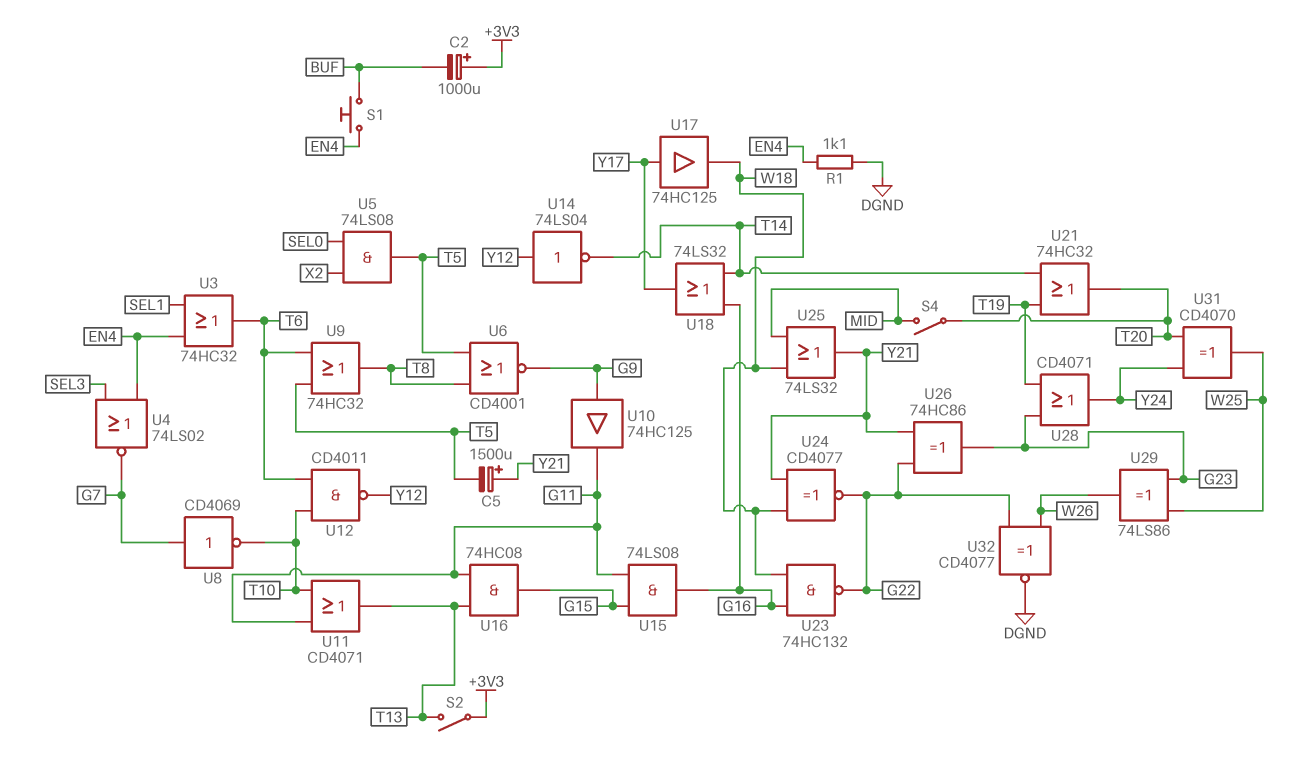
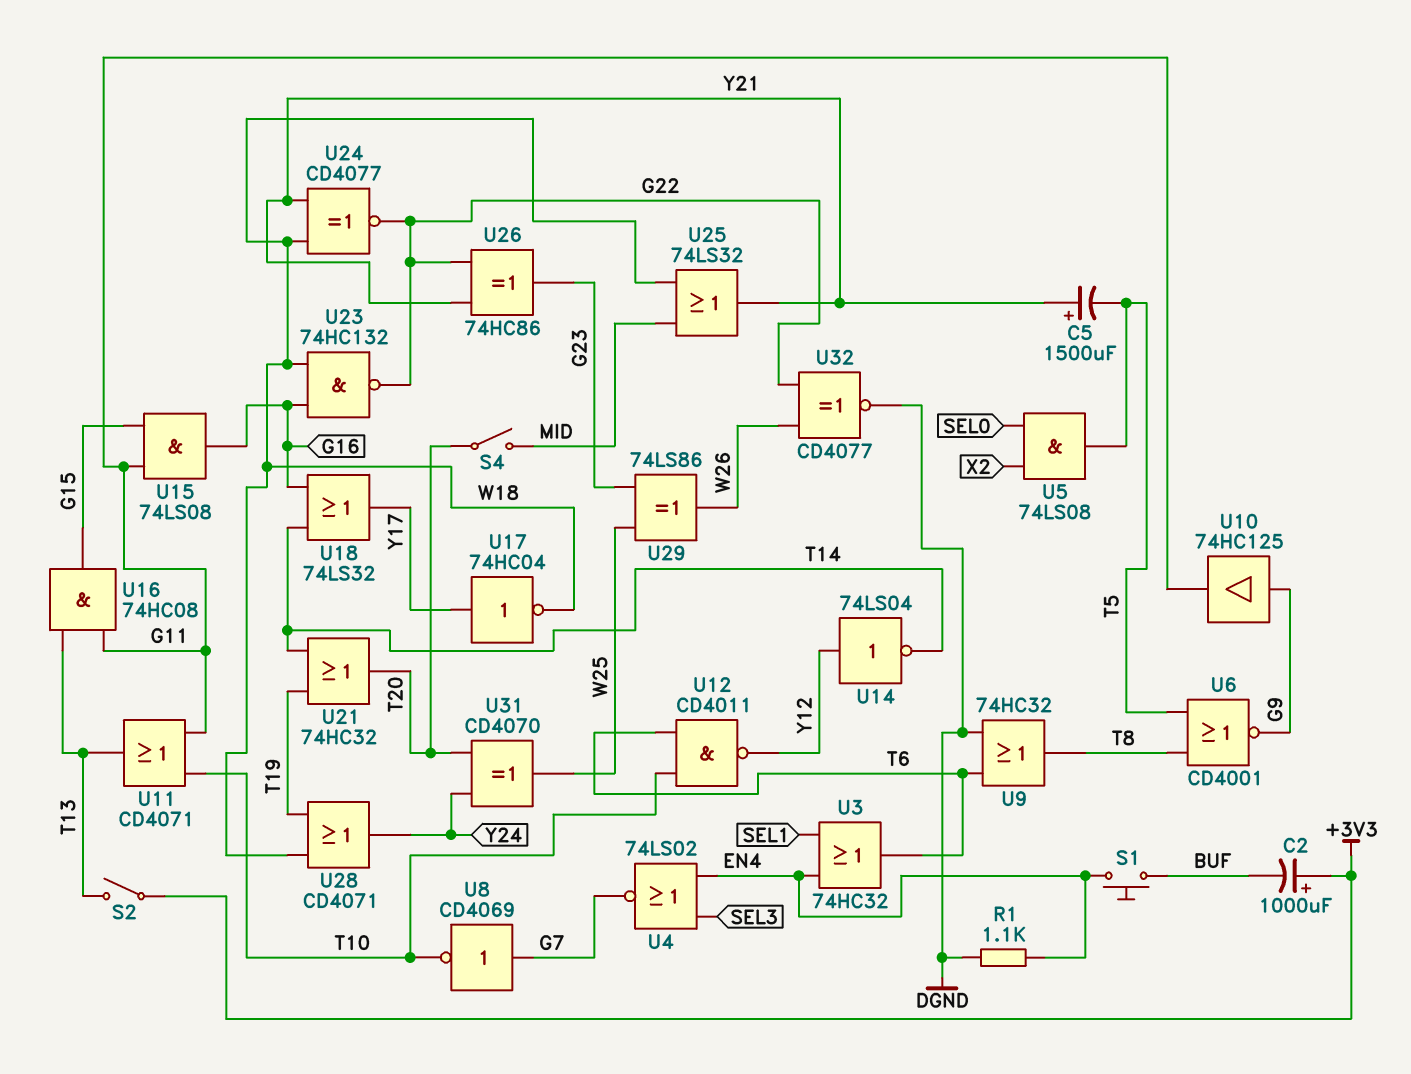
U9: OR 74HC32 (in T5, in T6, out T8) -> OR 74HC32 (in DGND, in T6, out T8)
U17: buffer 74HC125 (in Y17, out W18) -> NOT 74HC04 (in Y17, out W18)
U28: OR CD4071 (in G23, in T19, out Y24) -> OR CD4071 (in T19, in W18, out Y24)

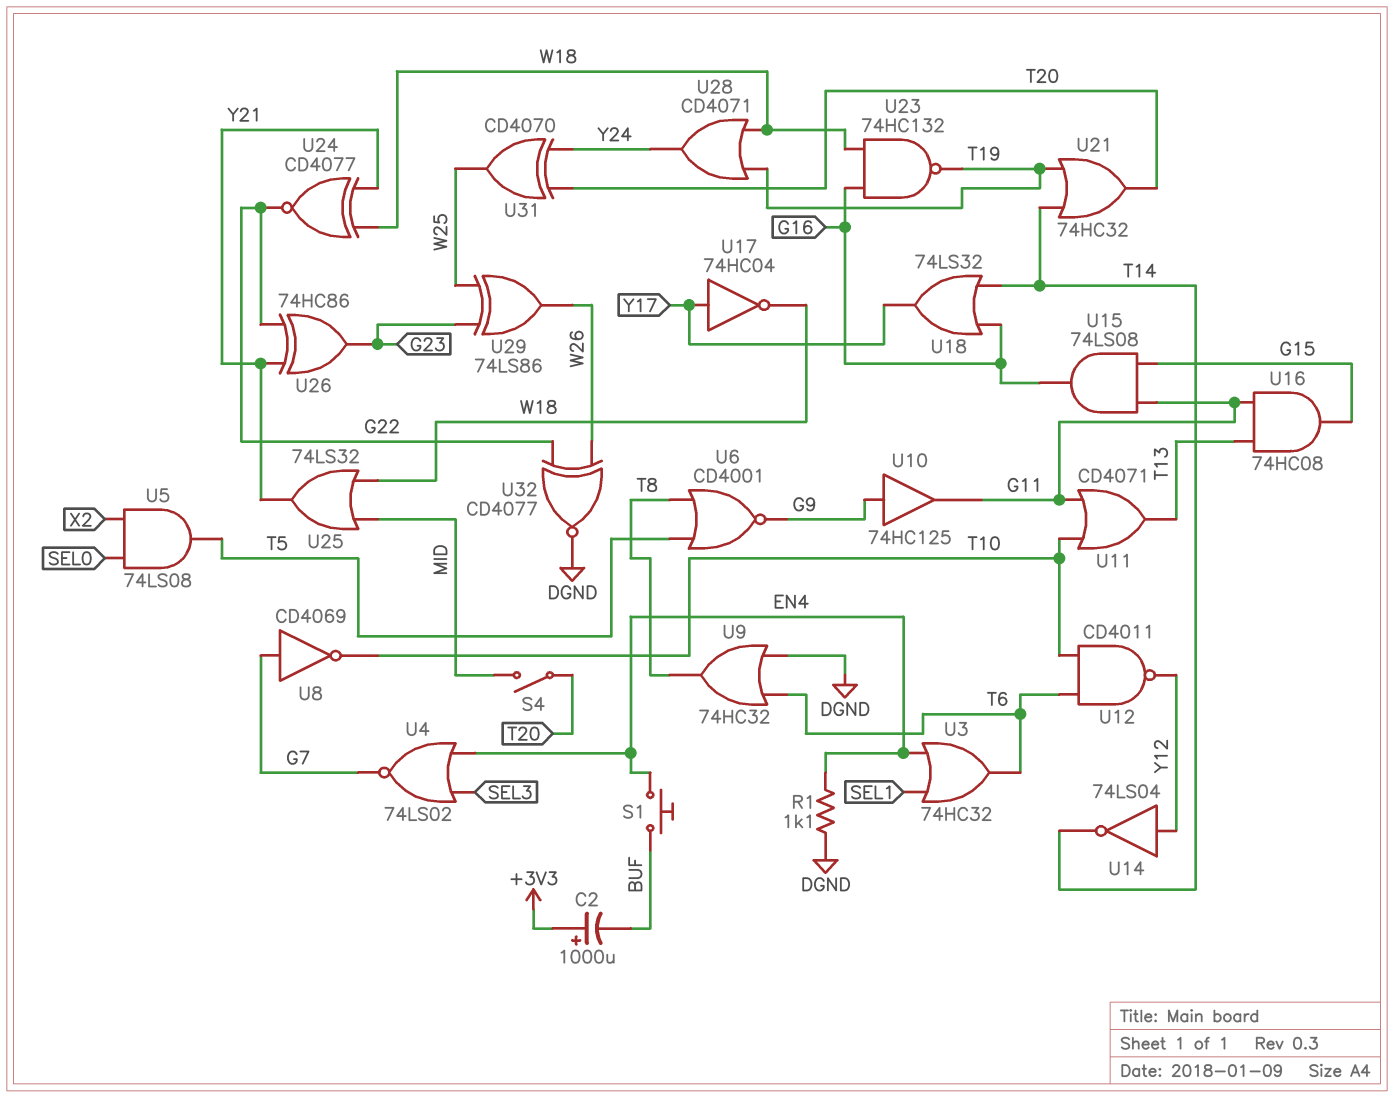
C5: 1500uF (plus Y21, minus T5) -> none
S2: switch (+3V3, T13) -> none
U23: NAND 74HC132 (in G16, in W18, out G22) -> NAND 74HC132 (in G16, in W18, out T19)

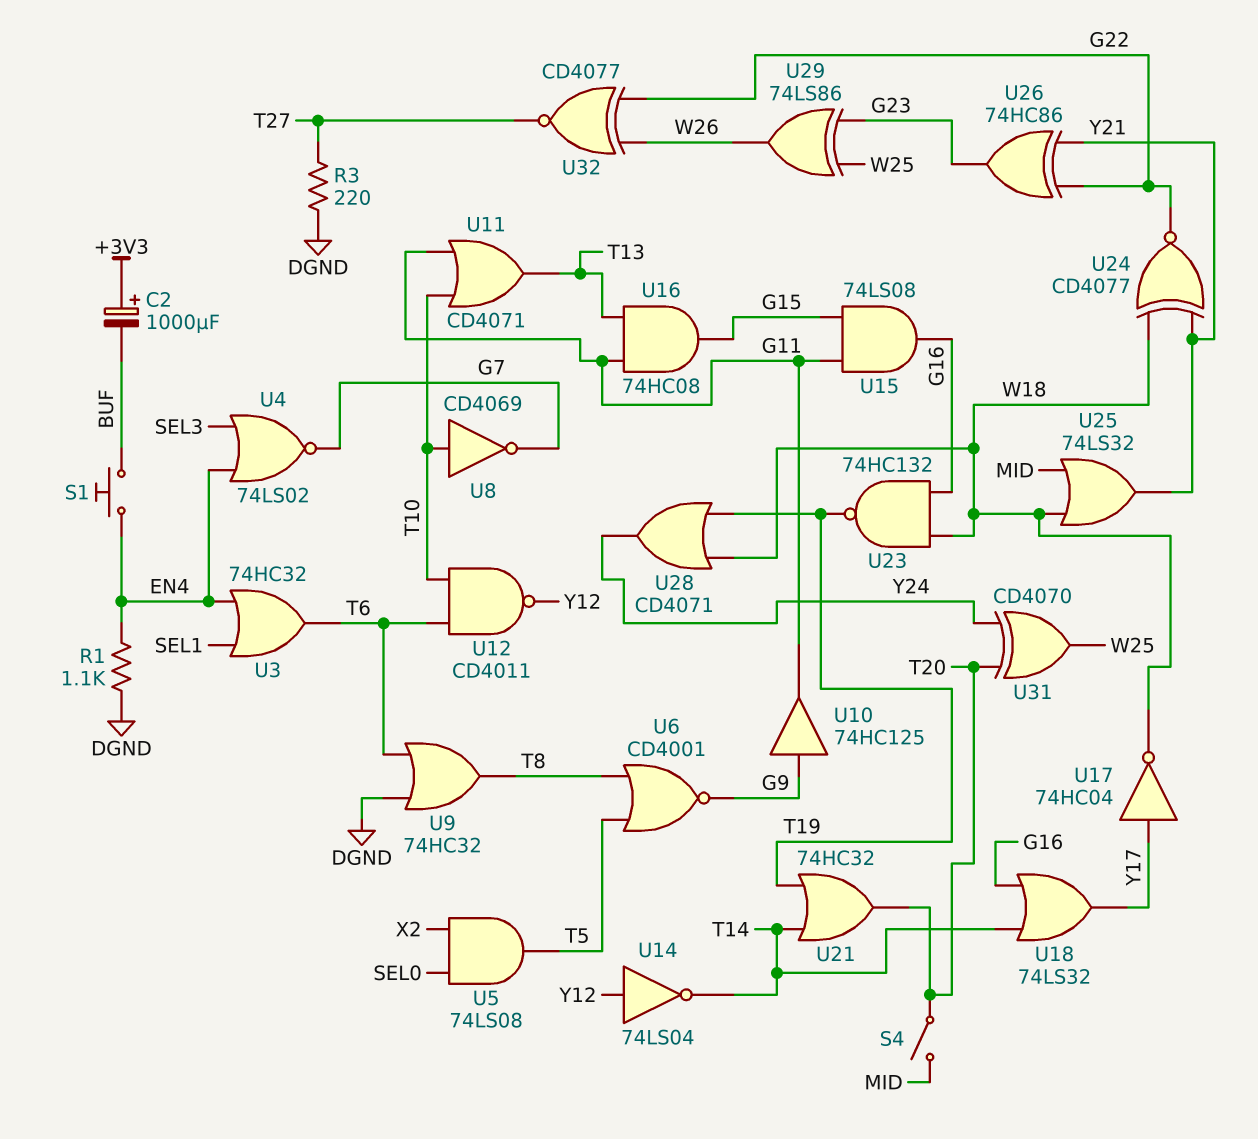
R3: none -> 220 (DGND, T27)
U8: NOT CD4069 (in G7, out T10) -> NOT CD4069 (in T10, out G7)
U32: XNOR CD4077 (in G22, in W26, out DGND) -> XNOR CD4077 (in G22, in W26, out T27)

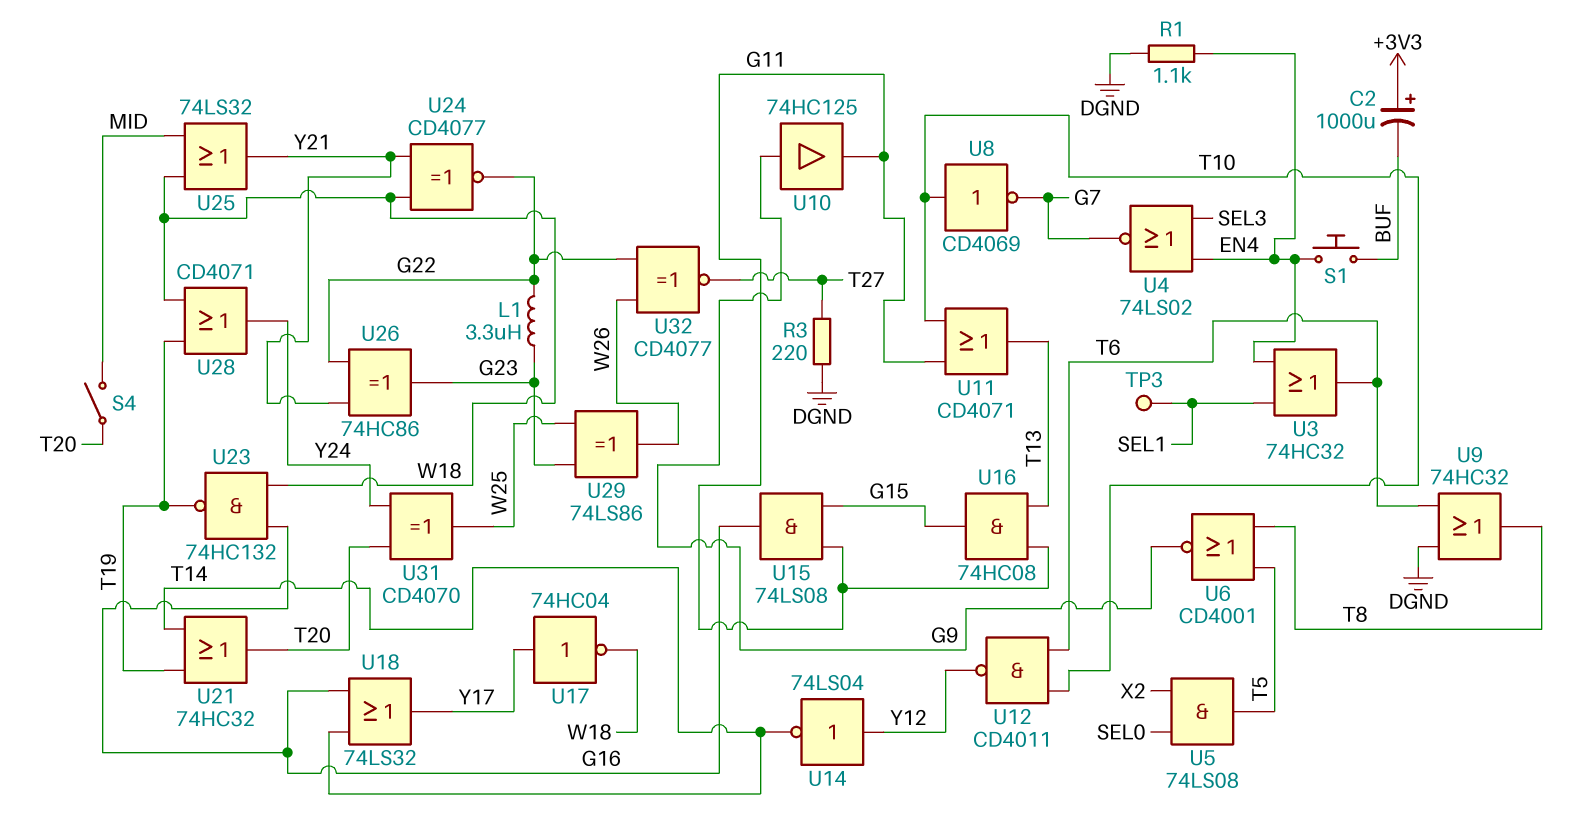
L1: none -> 3.3uH (G22, G23)
TP3: none -> test point (SEL1)

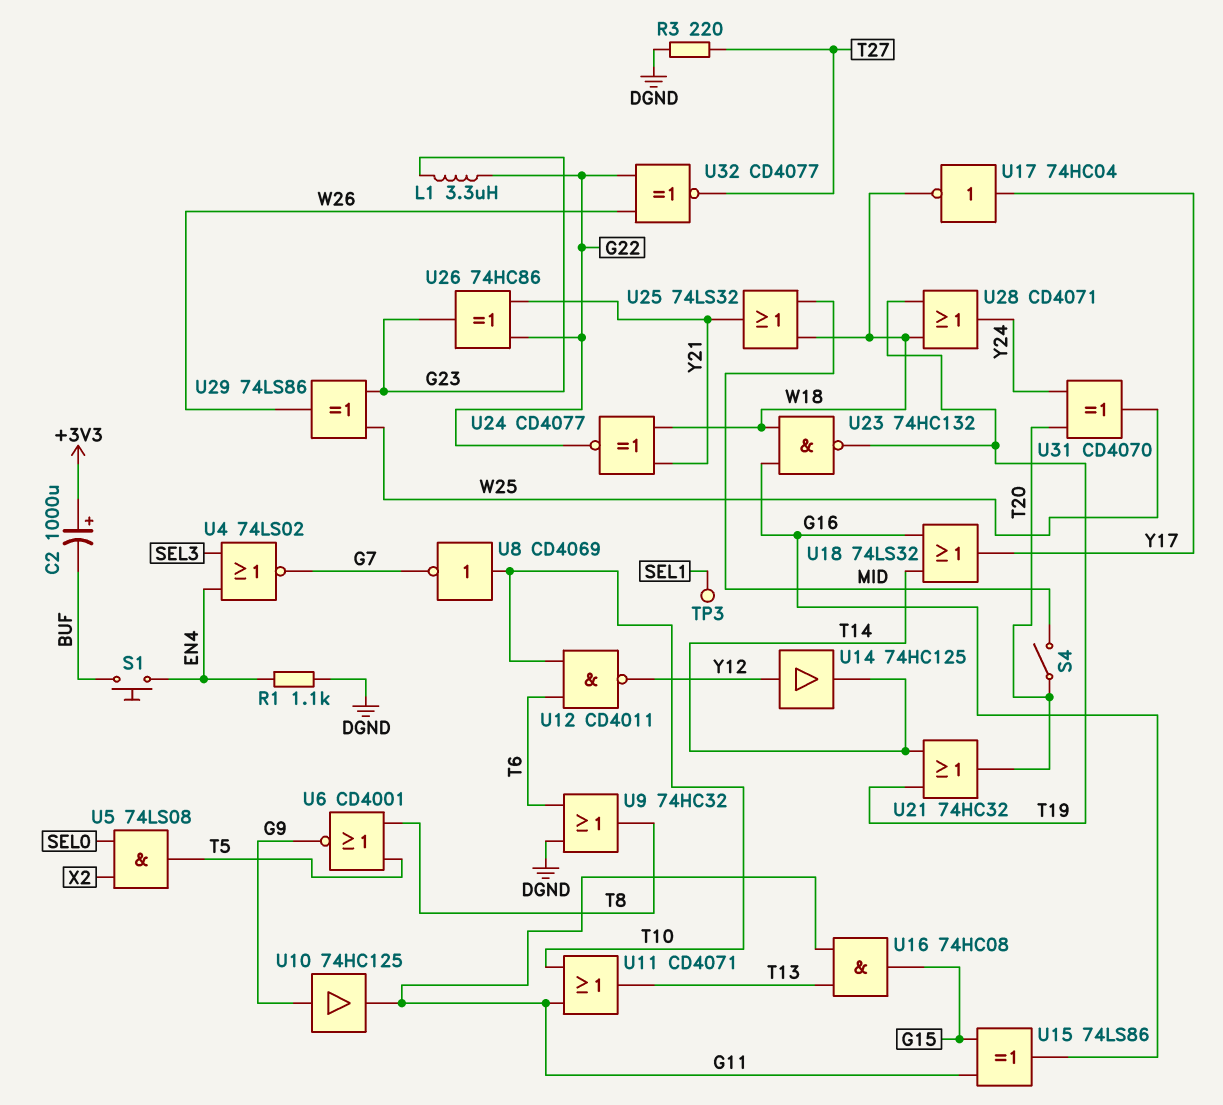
U3: OR 74HC32 (in EN4, in SEL1, out T6) -> none
U14: NOT 74LS04 (in Y12, out T14) -> buffer 74HC125 (in Y12, out T14)
U15: AND 74LS08 (in G11, in G15, out G16) -> XOR 74LS86 (in G11, in G15, out G16)

